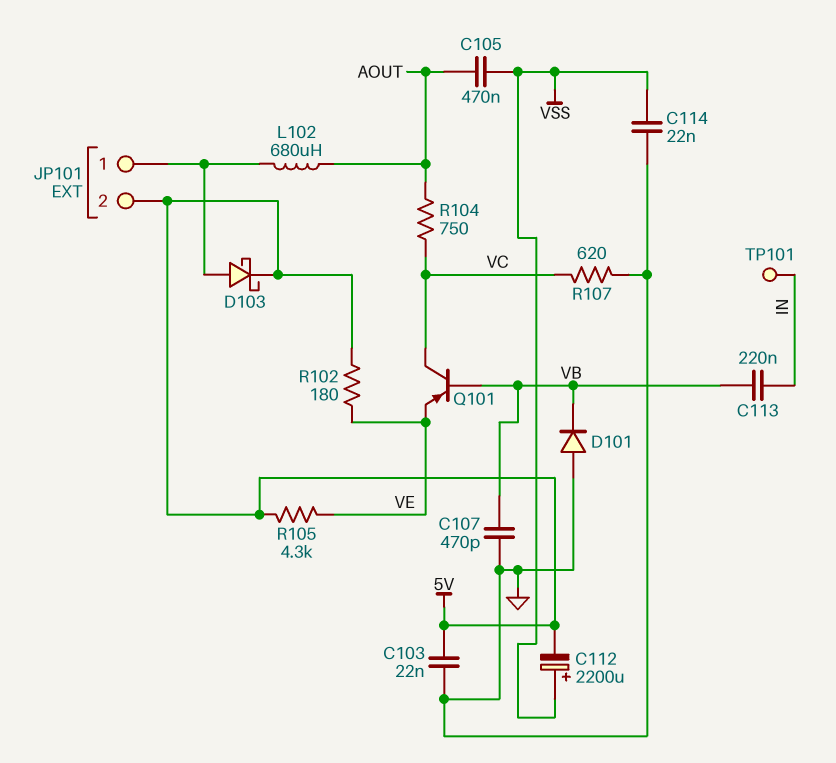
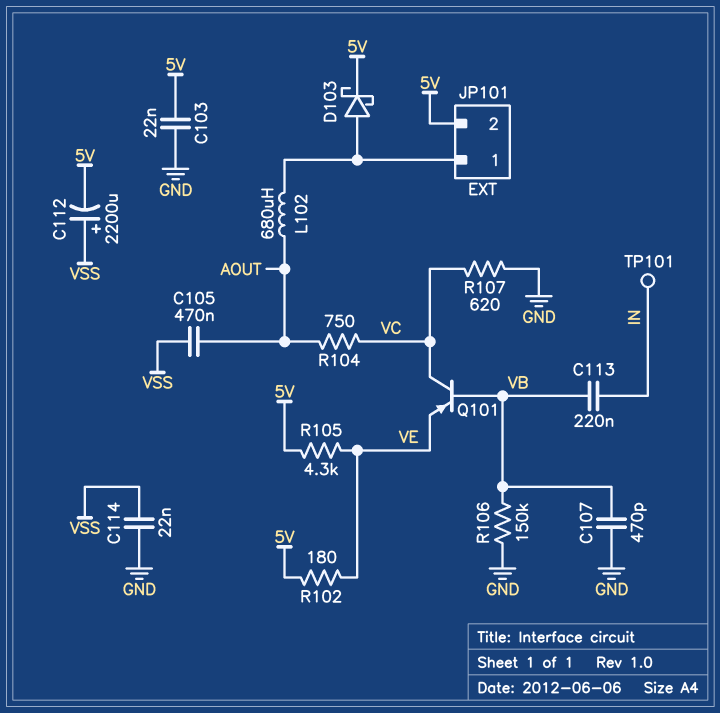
D101: diode (A GND, K VB) -> none
R106: none -> 150k (GND, VB)

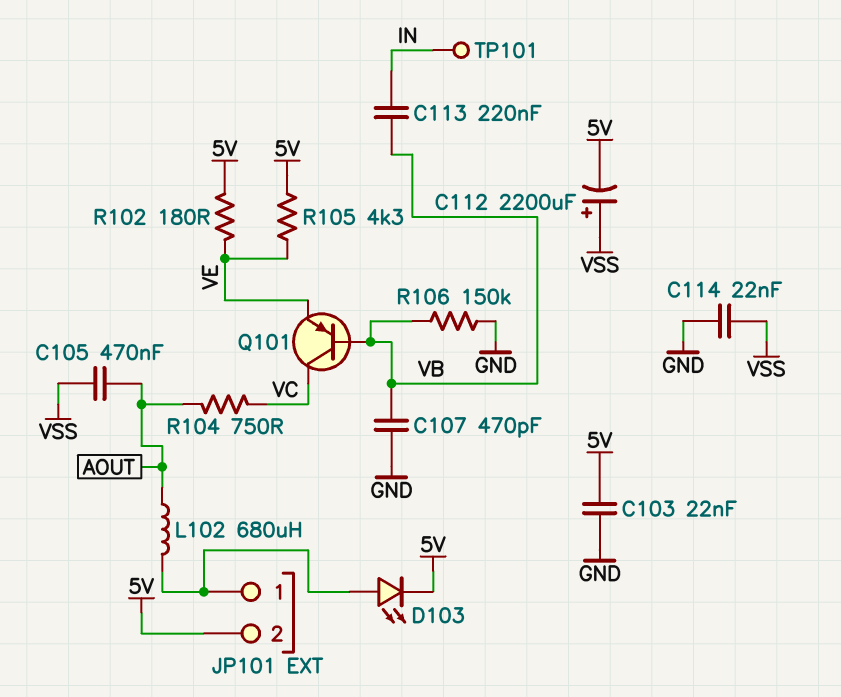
D103: schottky (A JP101/1, K 5V) -> LED (A JP101/1, K 5V)
R107: 620 (GND, VC) -> none

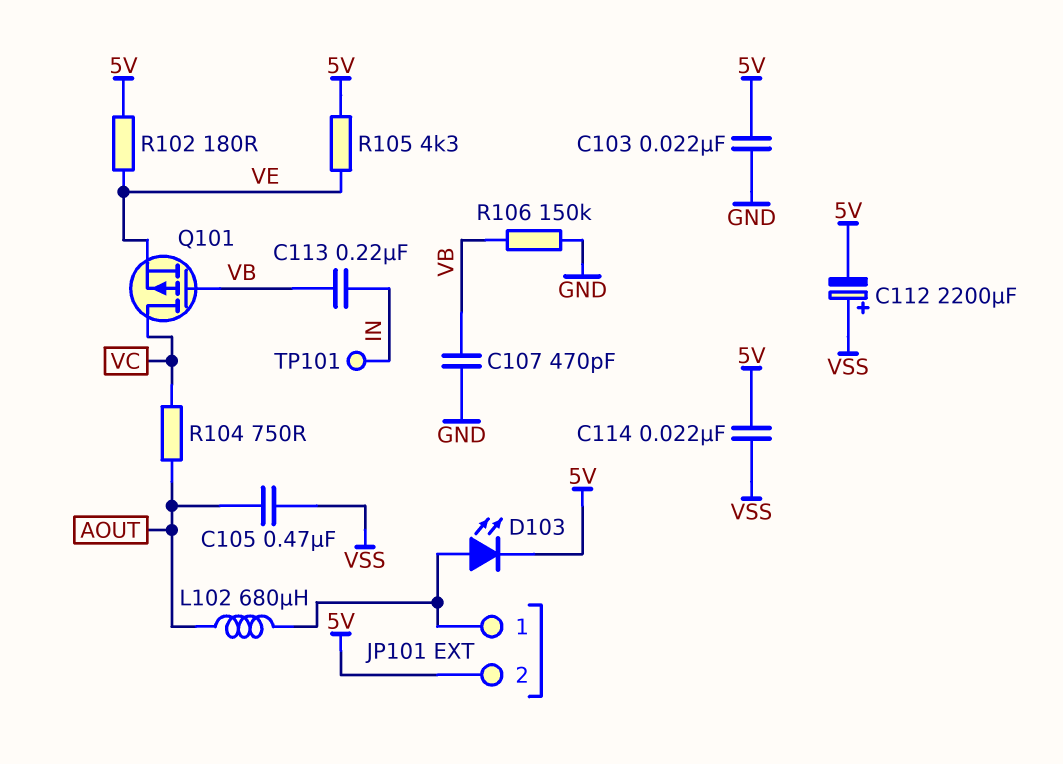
C114: 22nF (GND, VSS) -> 22nF (5V, VSS)
Q101: PNP (B VB, C VC, E VE) -> PMOS (G VB, D VC, S VE)

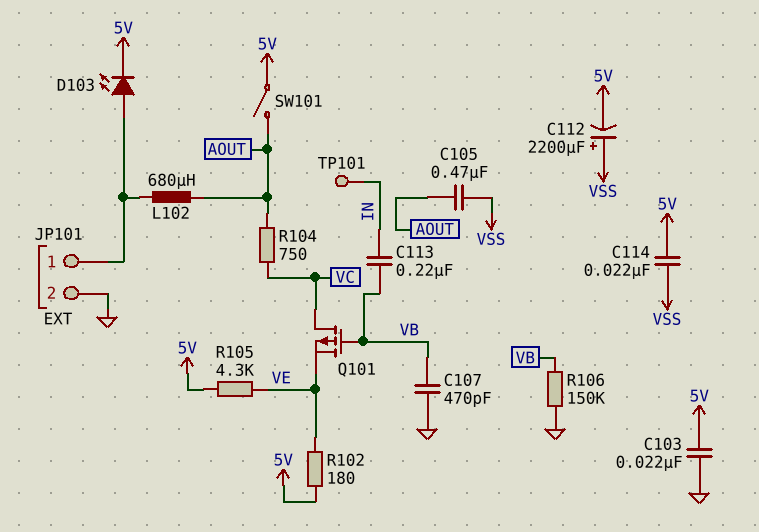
JP101 pin 2: 5V -> GND
SW101: none -> switch (5V, AOUT)

